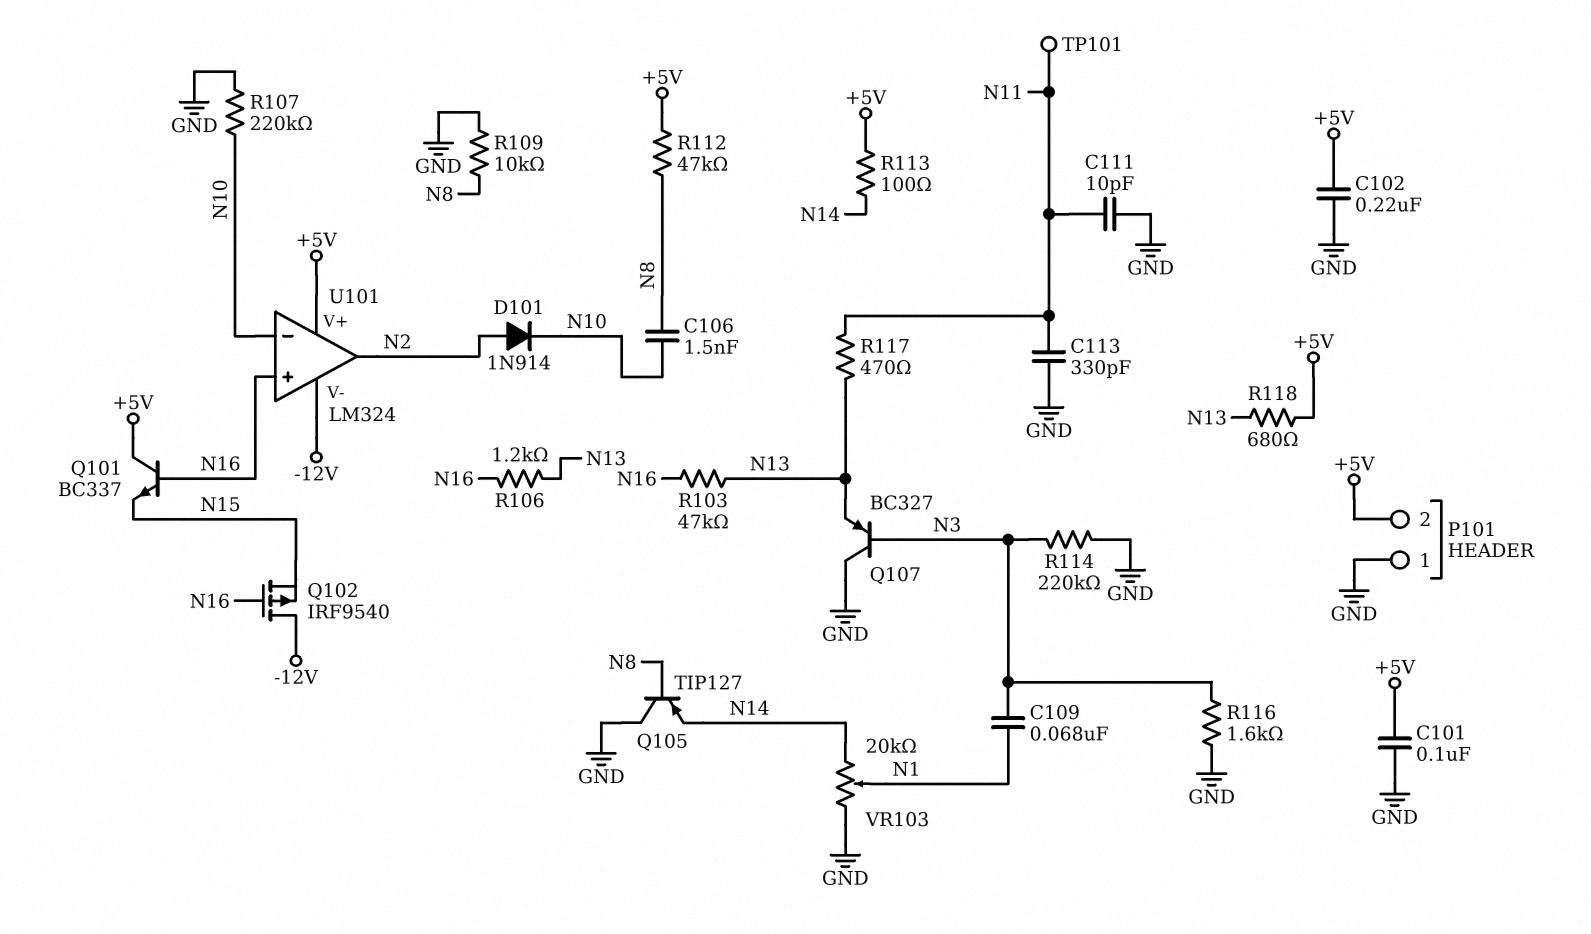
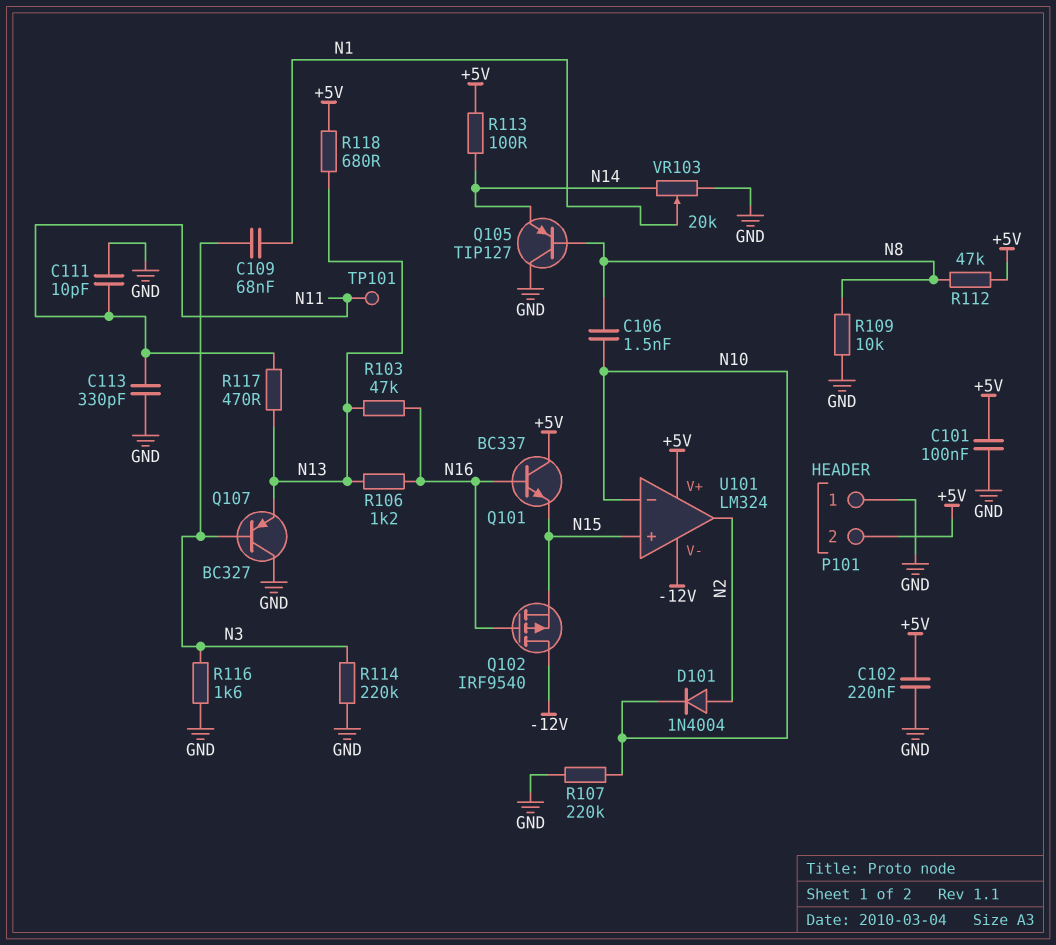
D101: diode 1N914 (A N2, K N10) -> diode 1N4004 (A N2, K N10)
U101 pin in+: N16 -> N15

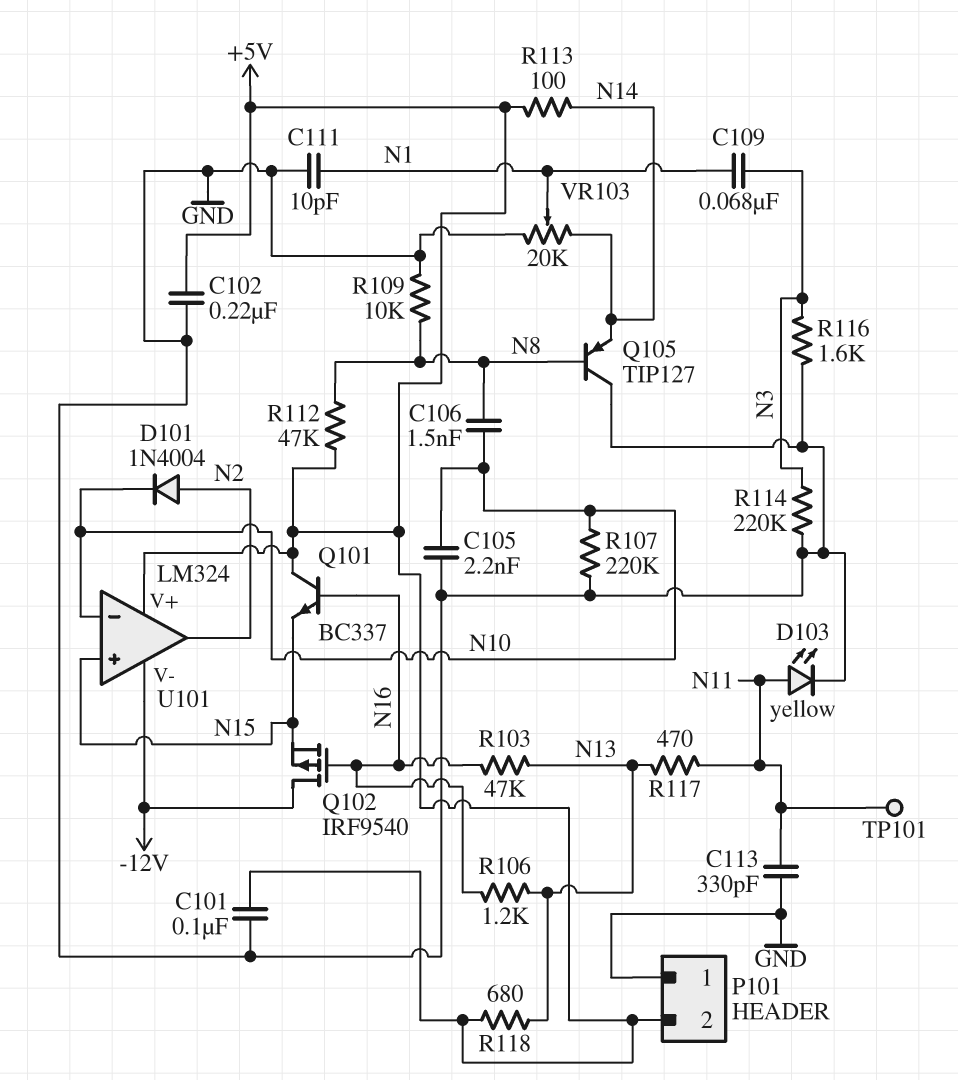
C105: none -> 2.2nF (GND, N10)
C111: 10pF (GND, N11) -> 10pF (GND, N1)
D103: none -> LED yellow (A N11, K GND)
Q107: PNP BC327 (B N3, C GND, E N13) -> none

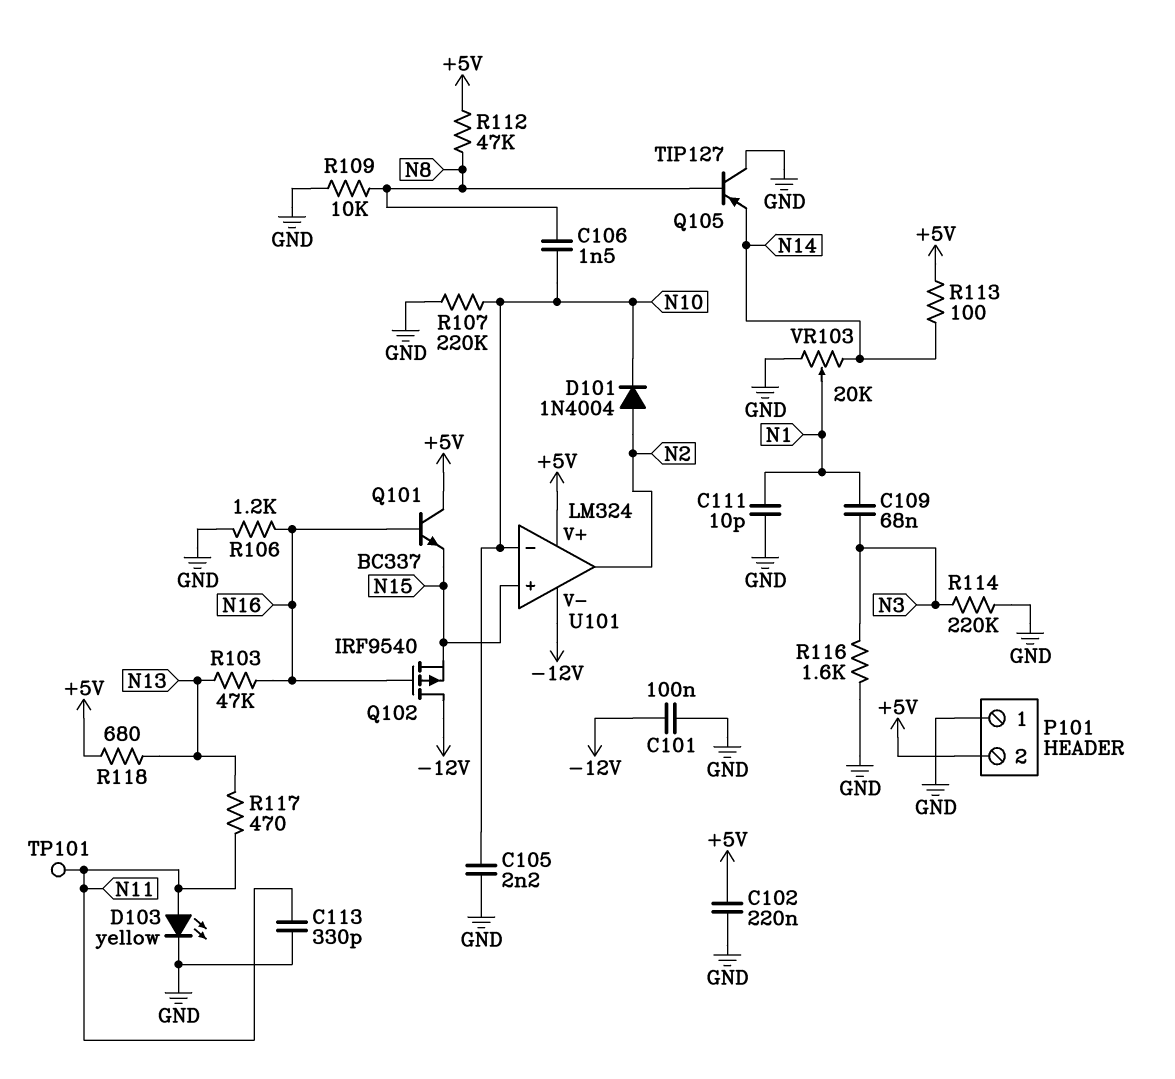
C101: 100nF (+5V, GND) -> 100nF (-12V, GND)
R106: 1.2k (N13, N16) -> 1.2k (GND, N16)

